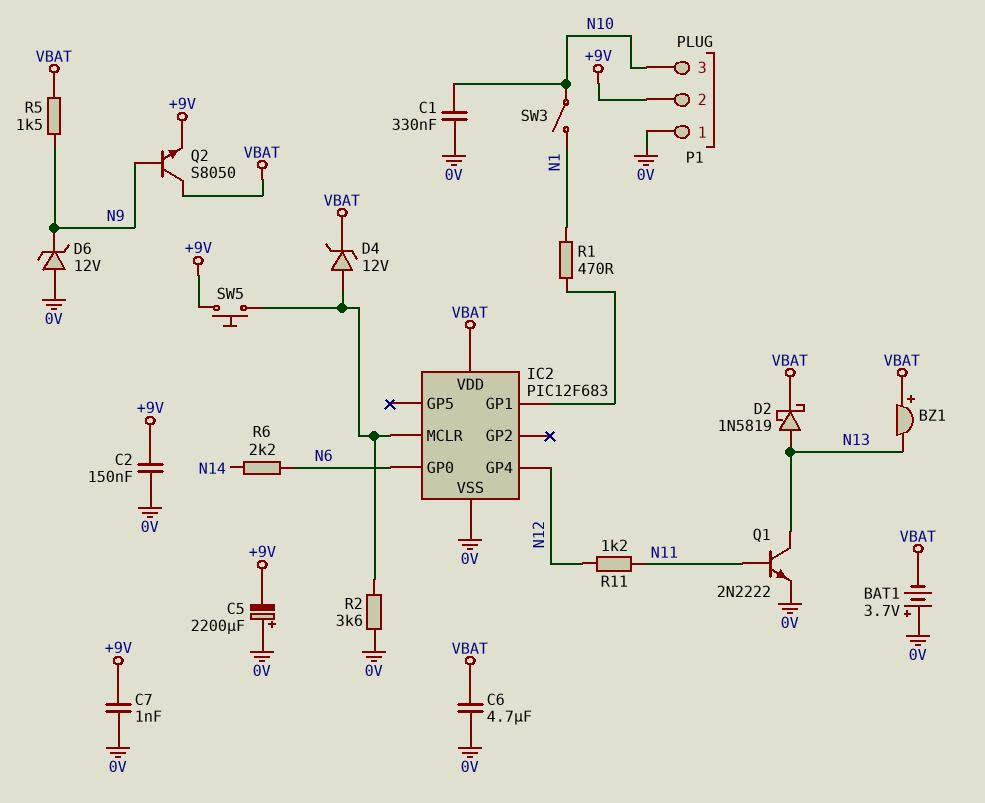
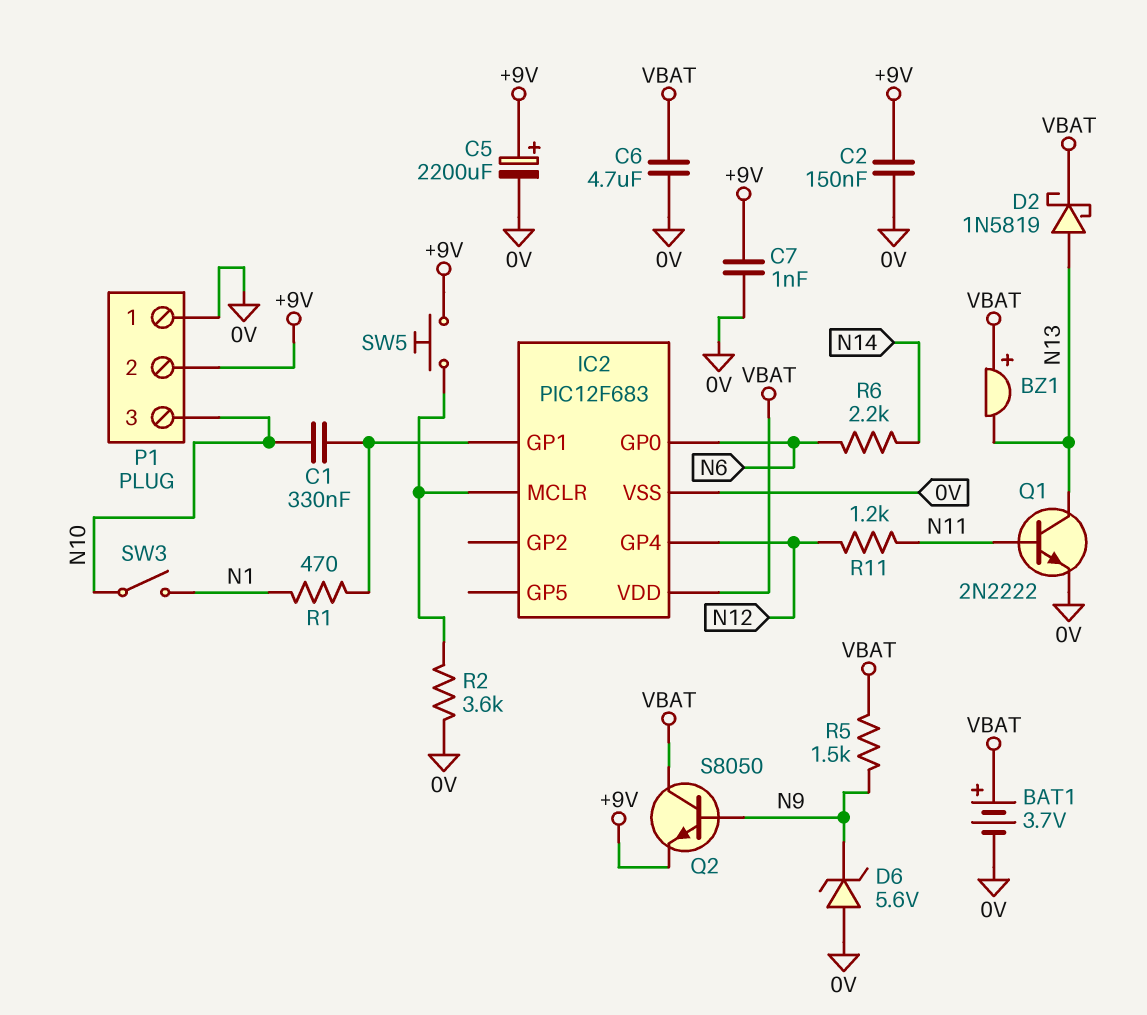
BAT1: 3.7V (plus 0V, minus VBAT) -> 3.7V (plus VBAT, minus 0V)
C1: 330nF (0V, N10) -> 330nF (IC2/GP1, N10)
C5: 2200uF (plus 0V, minus +9V) -> 2200uF (plus +9V, minus 0V)
D4: zener 12V (A IC2/MCLR, K VBAT) -> none
D6: zener 12V (A 0V, K N9) -> zener 5.6V (A 0V, K N9)

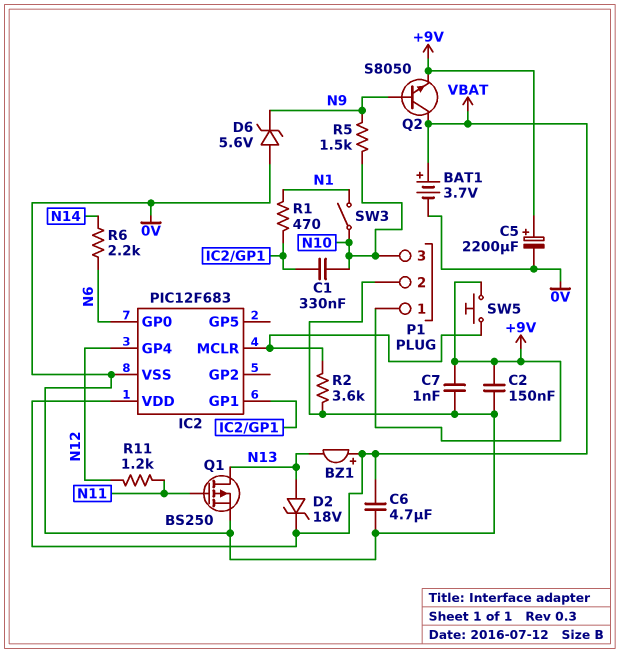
D2: schottky 1N5819 (A N13, K VBAT) -> zener 18V (A N13, K VBAT)
P1 pin 1: 0V -> +9V
P1 pin 2: +9V -> 0V
Q1: NPN 2N2222 (B N11, C N13, E 0V) -> PMOS BS250 (G N11, D N13, S 0V)
R5: 1.5k (N9, VBAT) -> 1.5k (N9, N10)

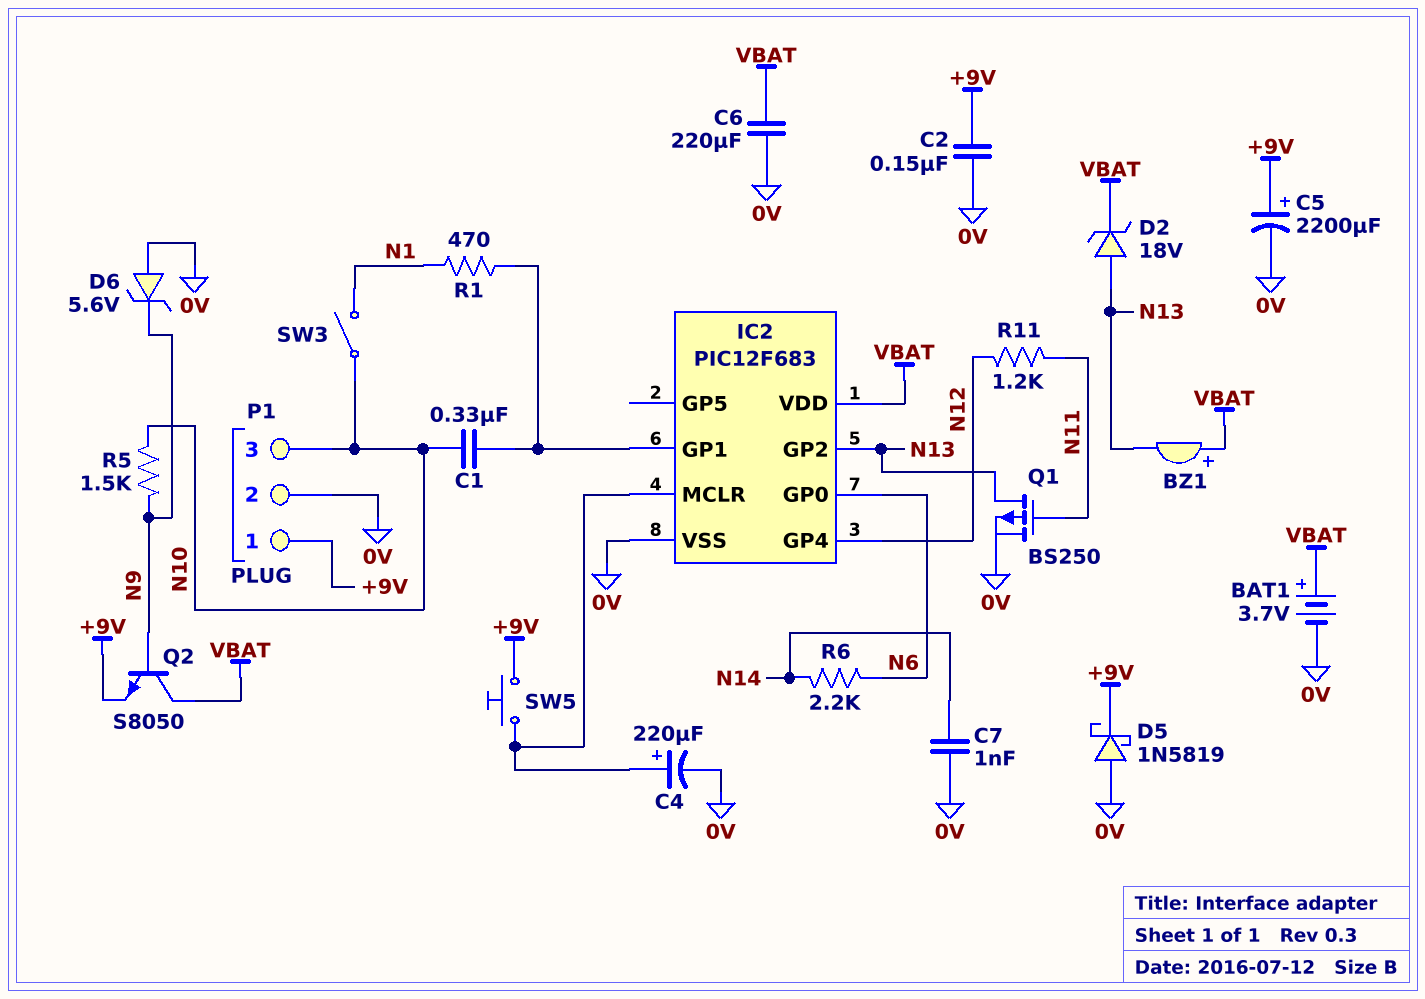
C4: none -> 220uF (plus IC2/MCLR, minus 0V)
C6: 4.7uF (0V, VBAT) -> 220uF (0V, VBAT)
C7: 1nF (+9V, 0V) -> 1nF (0V, N14)
D5: none -> schottky 1N5819 (A 0V, K +9V)
IC2 pin GP2: none -> N13
R2: 3.6k (0V, IC2/MCLR) -> none

